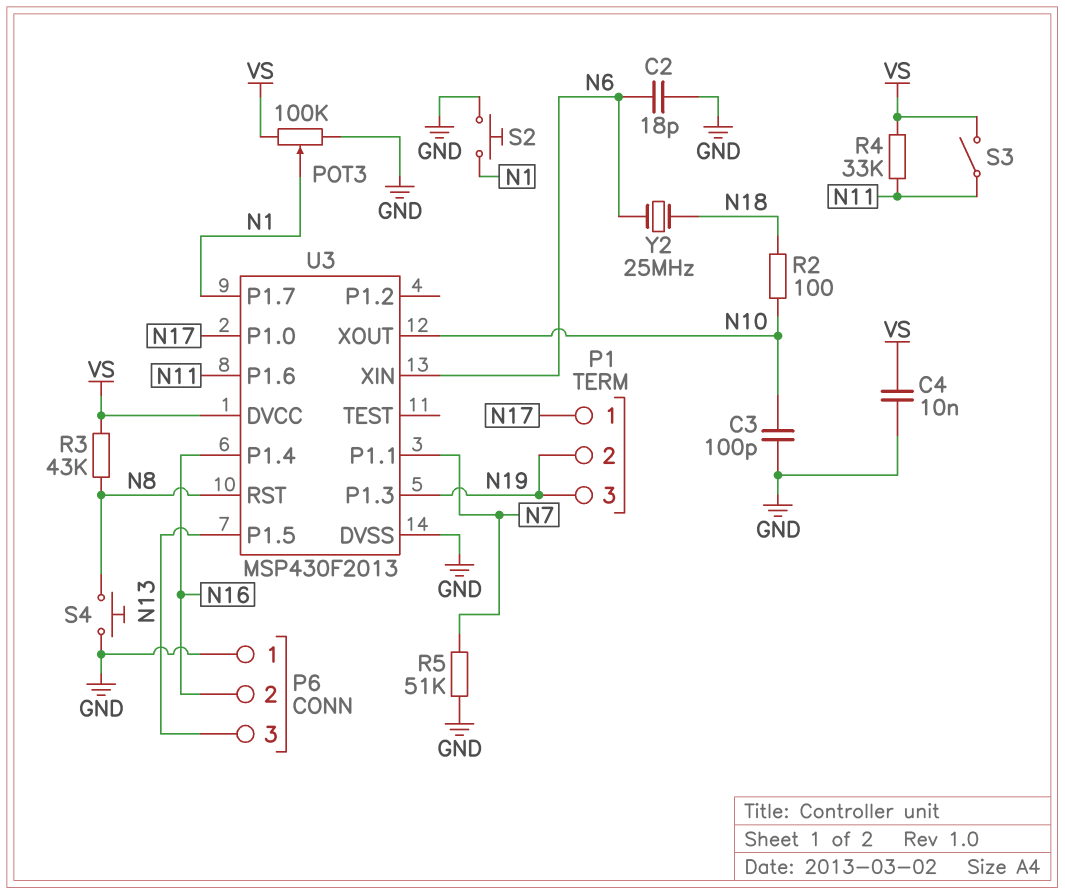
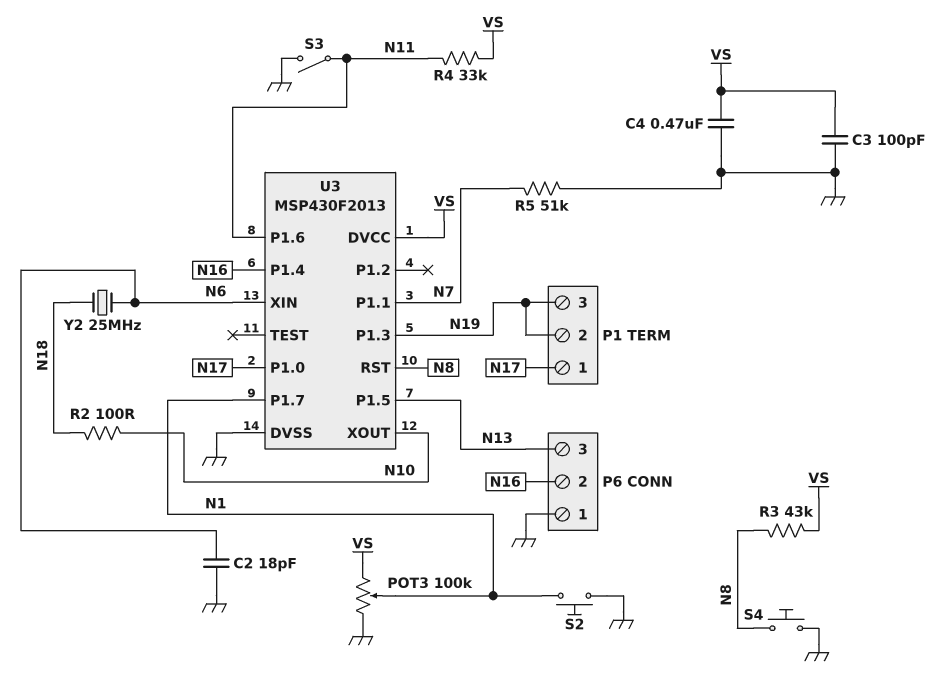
C3: 100pF (GND, N10) -> 100pF (GND, VS)
C4: 10nF (GND, VS) -> 470nF (GND, VS)
S3: switch (N11, VS) -> switch (GND, N11)

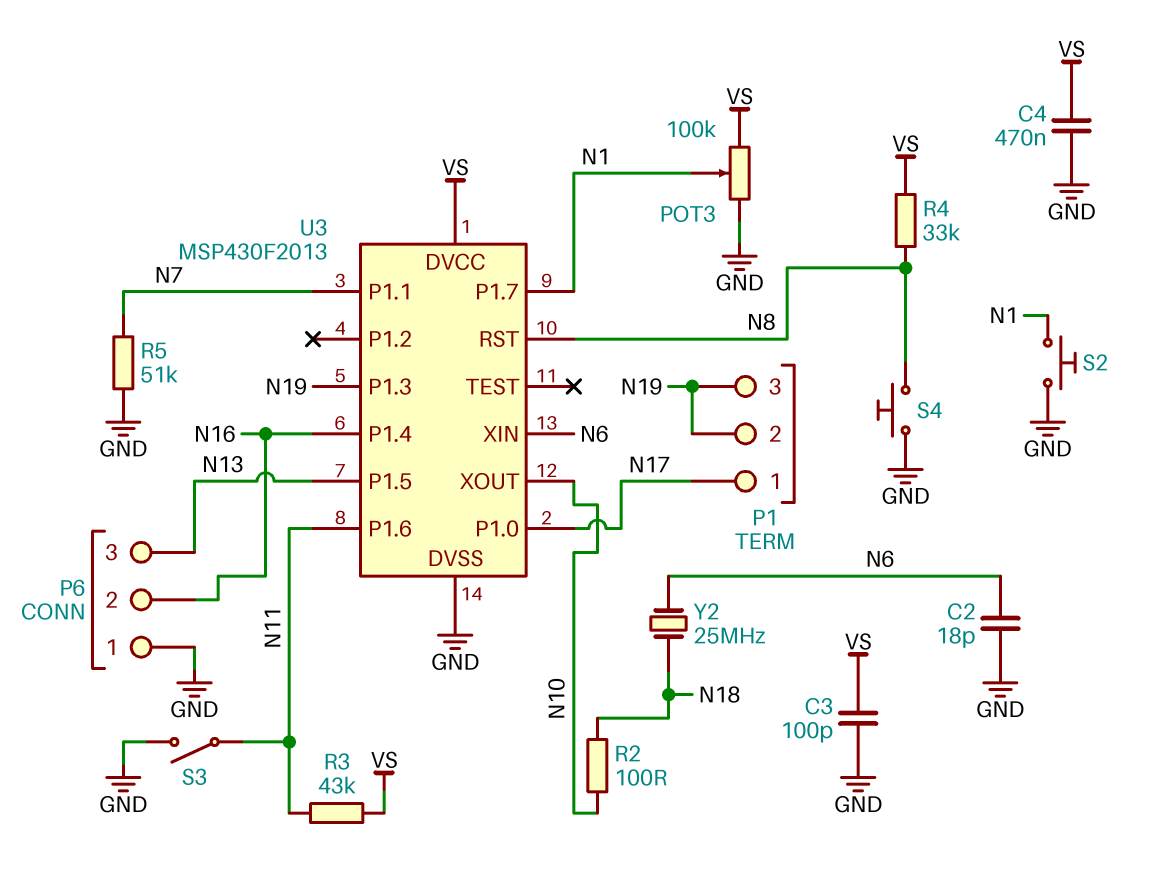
R3: 43k (N8, VS) -> 43k (N11, VS)
R4: 33k (N11, VS) -> 33k (N8, VS)

